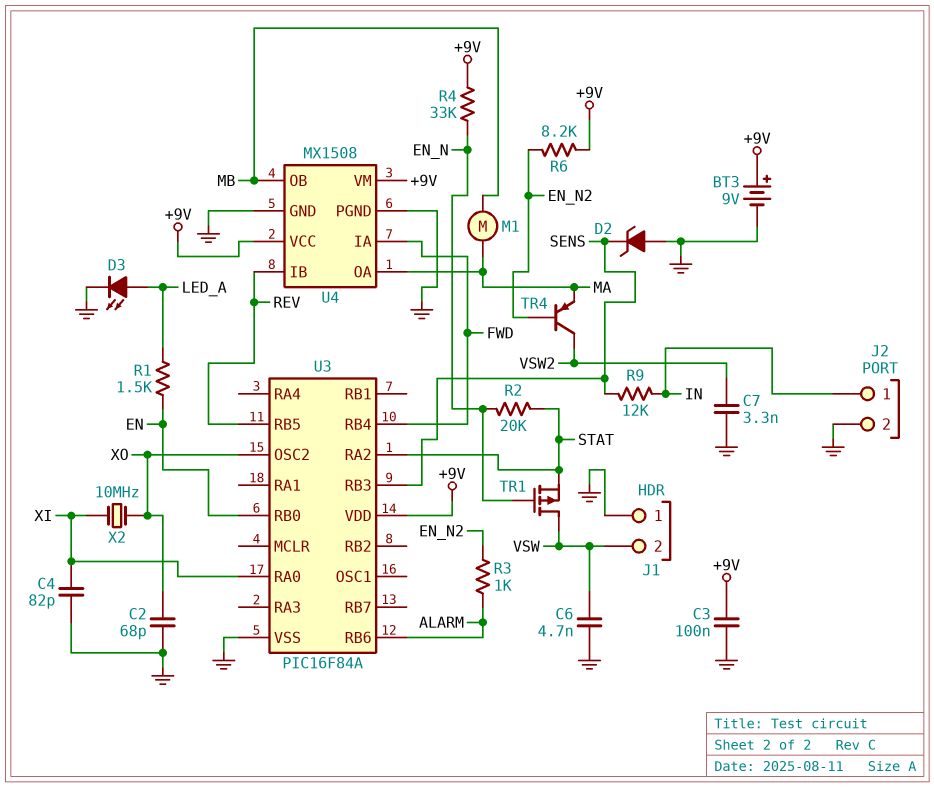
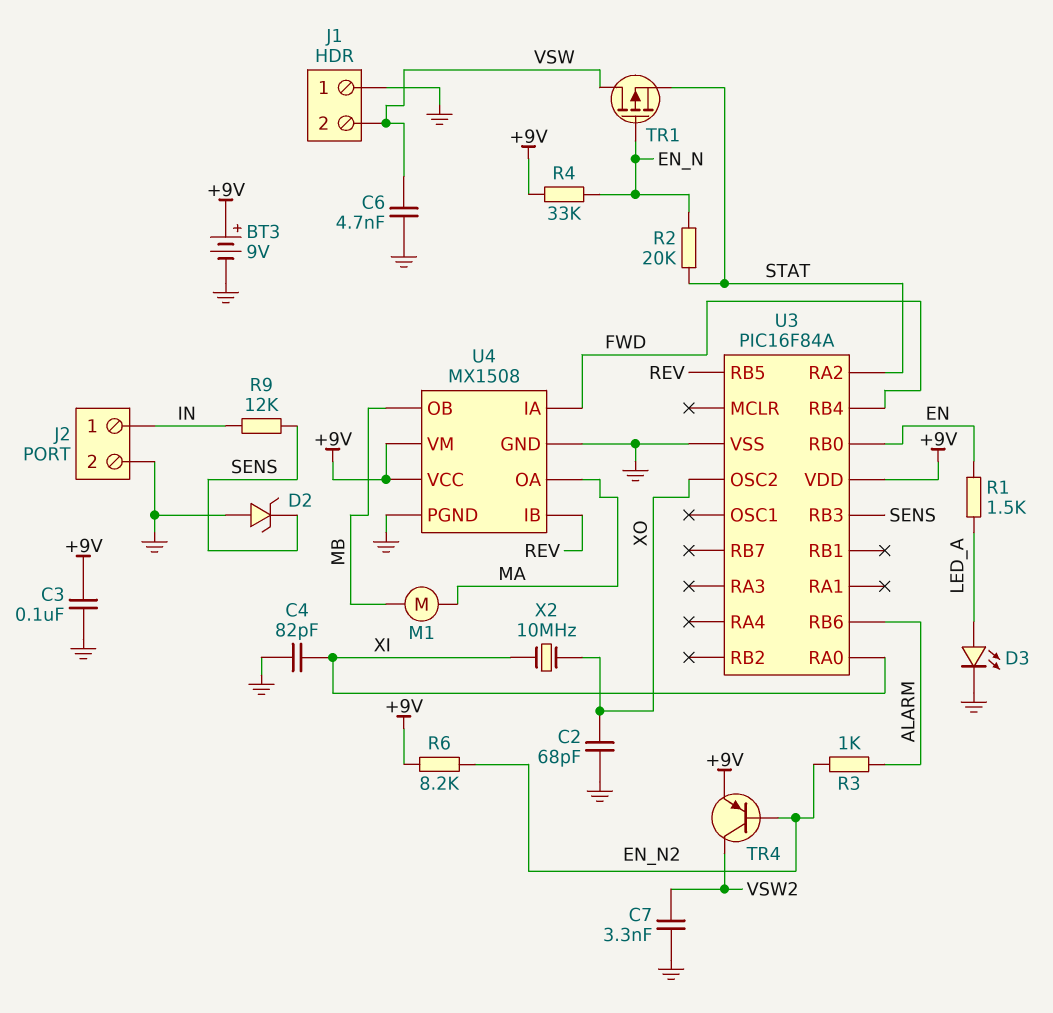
TR4: PNP (B EN_N2, C VSW2, E MA) -> PNP (B EN_N2, C VSW2, E +9V)

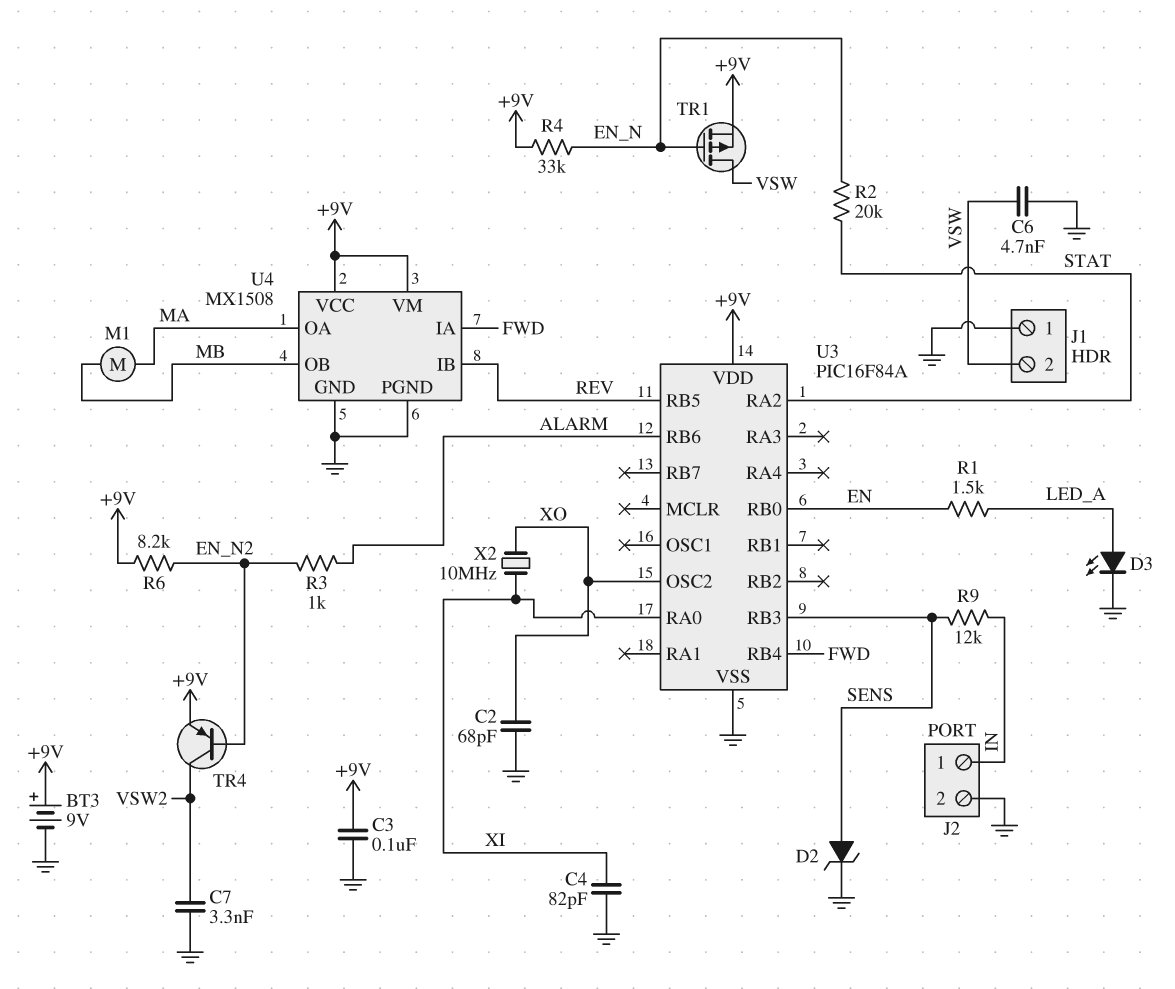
D2: zener (A GND, K SENS) -> zener (A SENS, K GND)
TR1: PMOS (G EN_N, D VSW, S STAT) -> PMOS (G EN_N, D VSW, S +9V)

